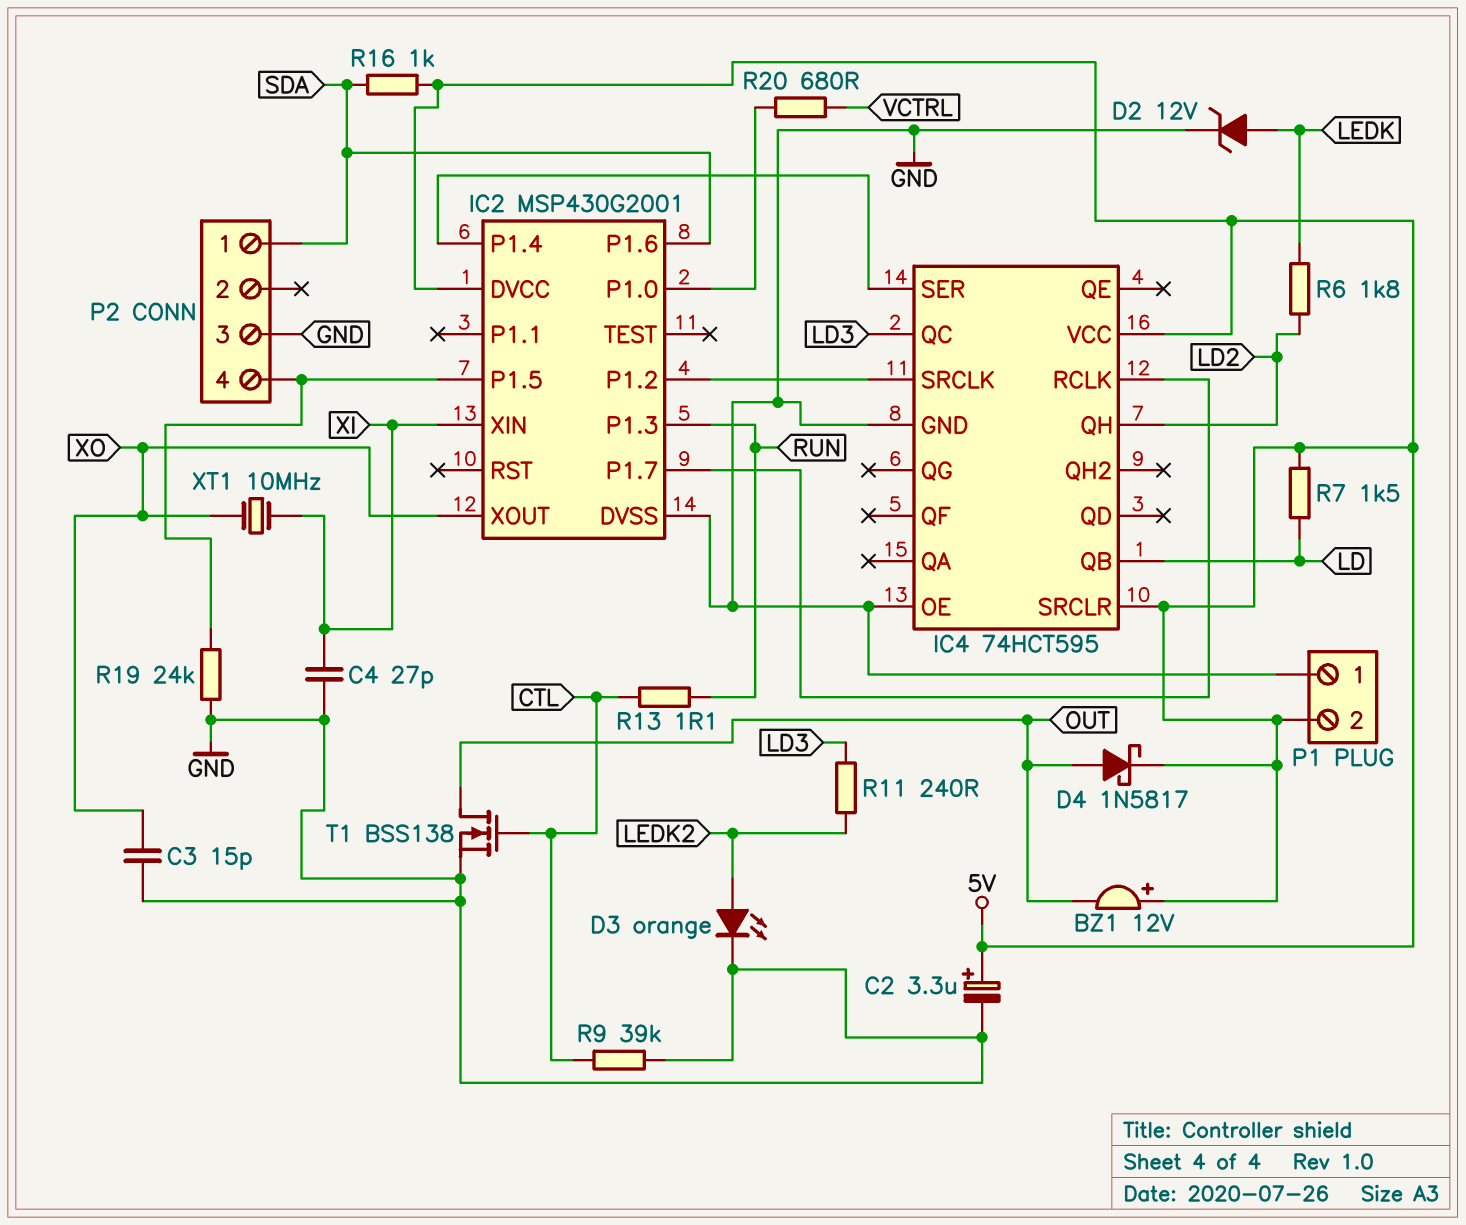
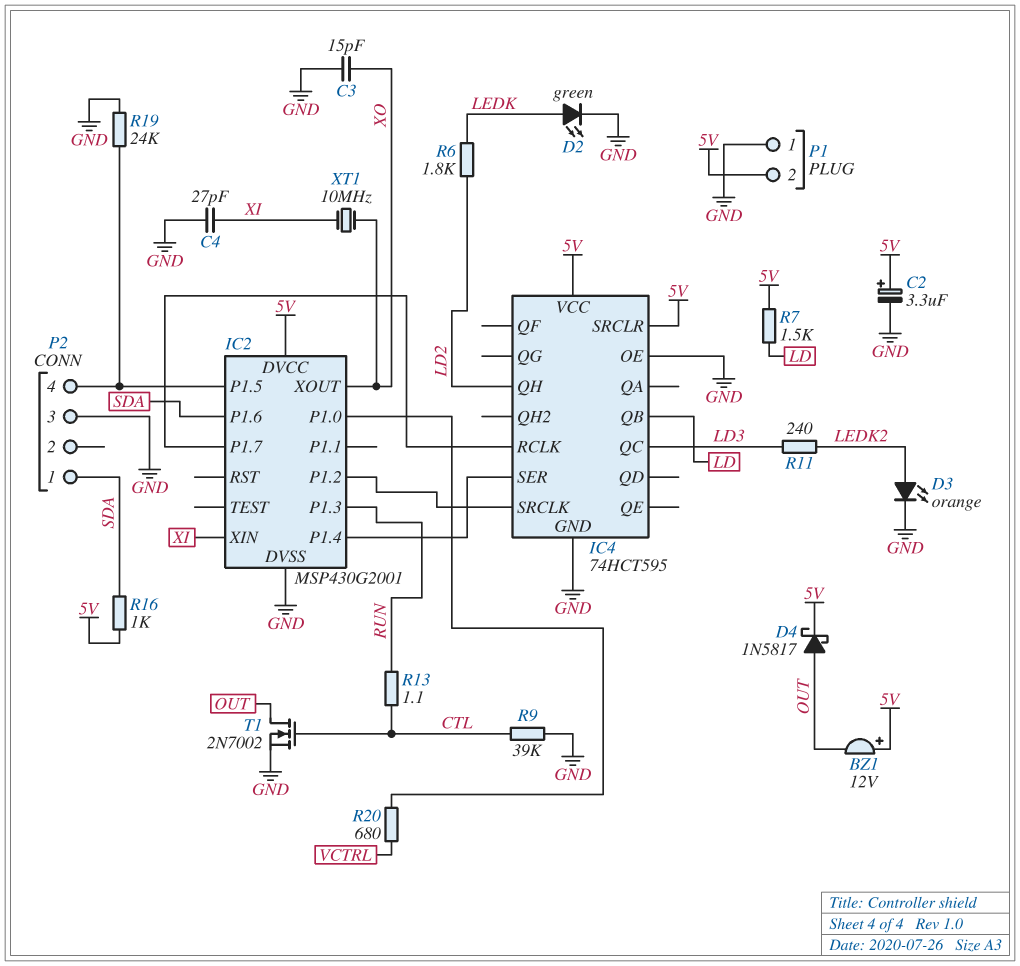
D2: zener 12V (A LEDK, K GND) -> LED green (A LEDK, K GND)
T1: NMOS BSS138 (G CTL, D OUT, S GND) -> NMOS 2N7002 (G CTL, D OUT, S GND)

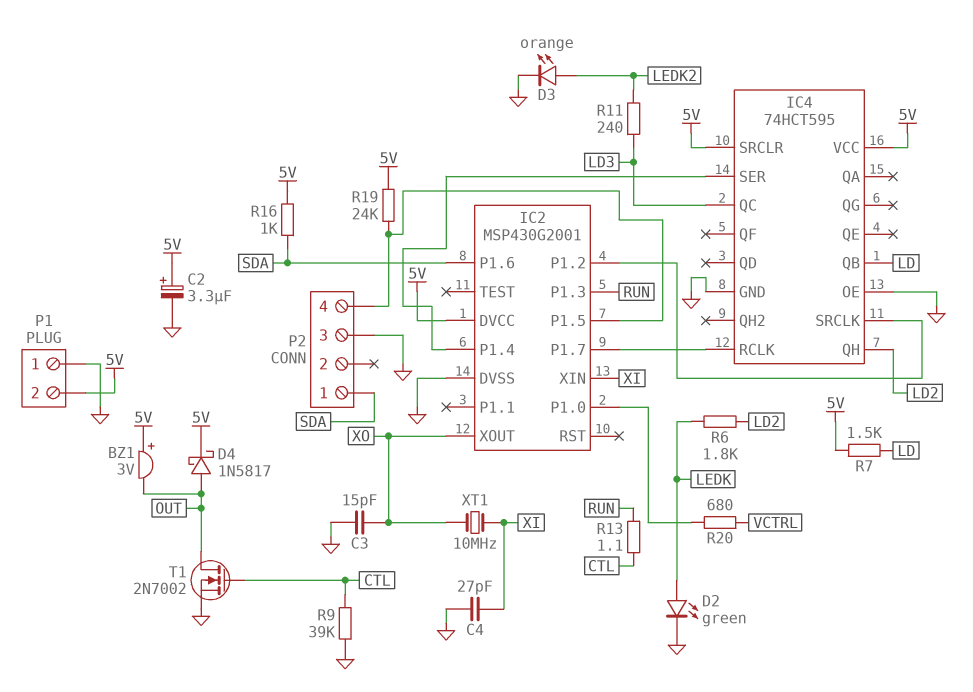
BZ1: buzzer 12V (plus 5V, minus OUT) -> buzzer 3V (plus 5V, minus OUT)
R19: 24k (GND, IC2/P1.5) -> 24k (5V, IC2/P1.5)

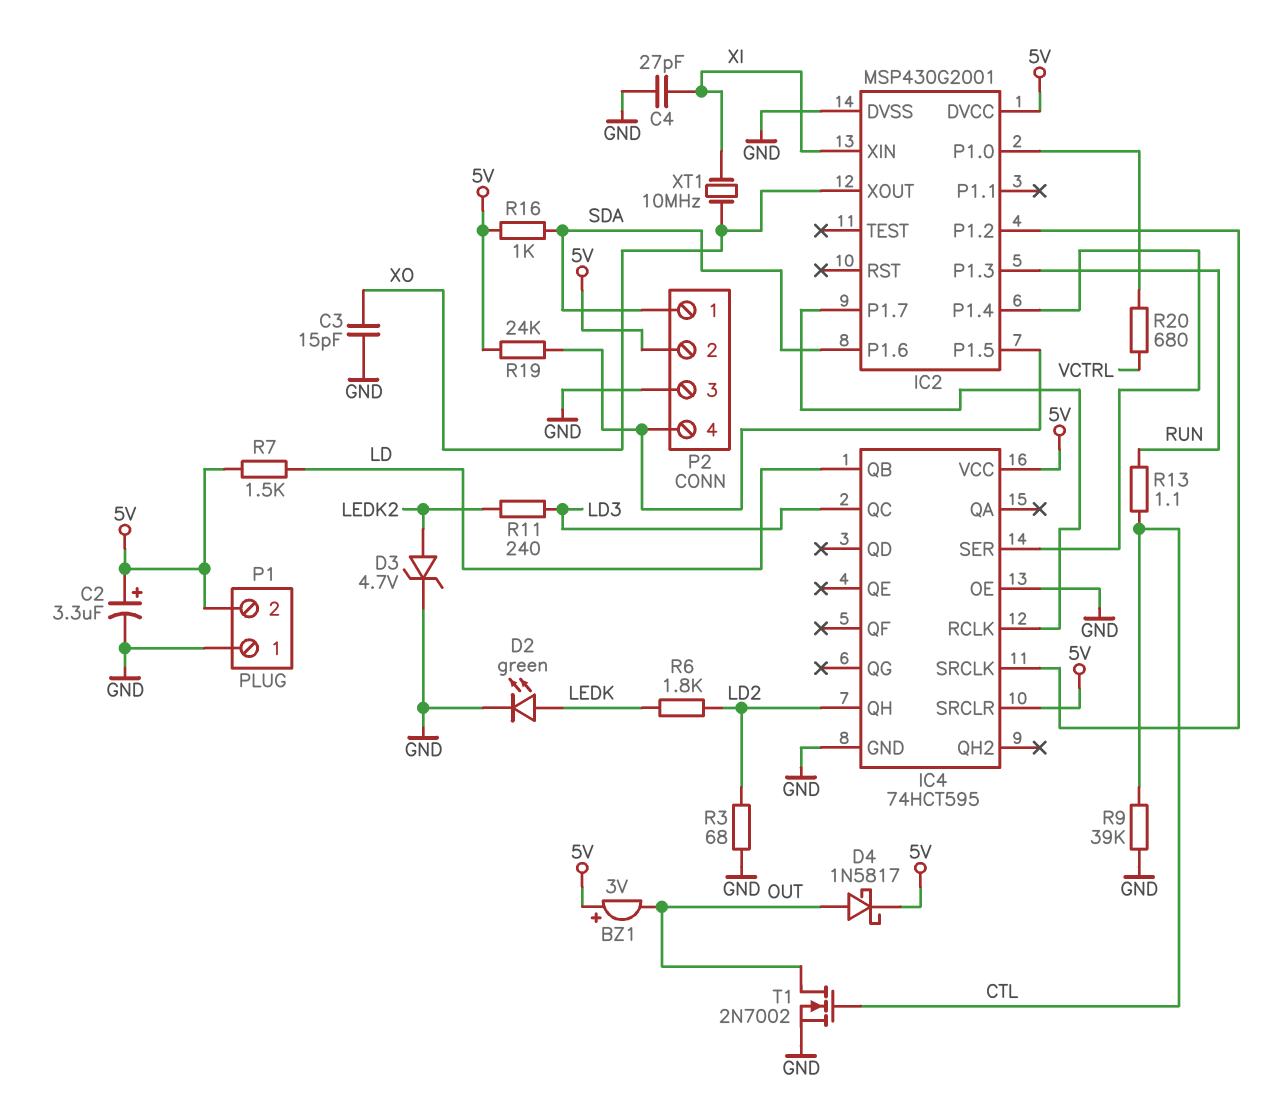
D3: LED orange (A LEDK2, K GND) -> zener 4.7V (A LEDK2, K GND)
P2 pin 2: none -> 5V
R3: none -> 68 (GND, LD2)

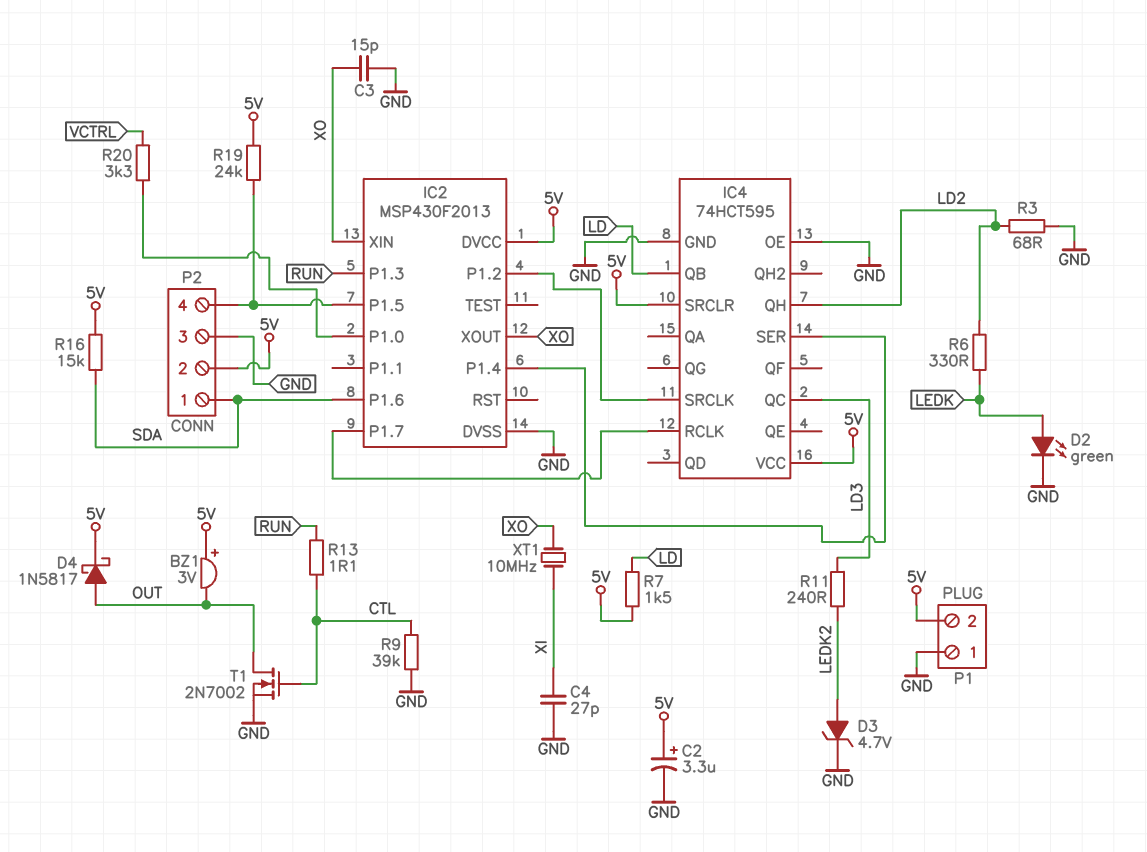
IC2: MSP430G2001 -> MSP430F2013
IC2 pin XIN: XI -> XO
R6: 1.8k (LD2, LEDK) -> 330 (LD2, LEDK)
R16: 1k (5V, SDA) -> 15k (5V, SDA)
R20: 680 (IC2/P1.0, VCTRL) -> 3.3k (IC2/P1.0, VCTRL)

